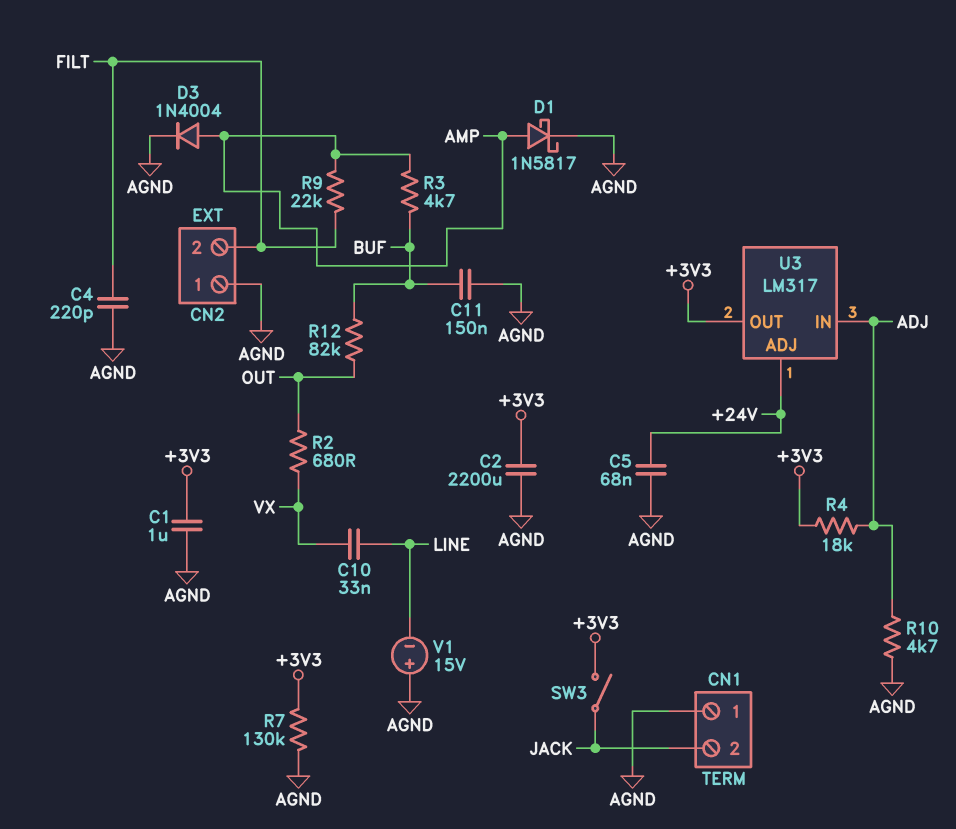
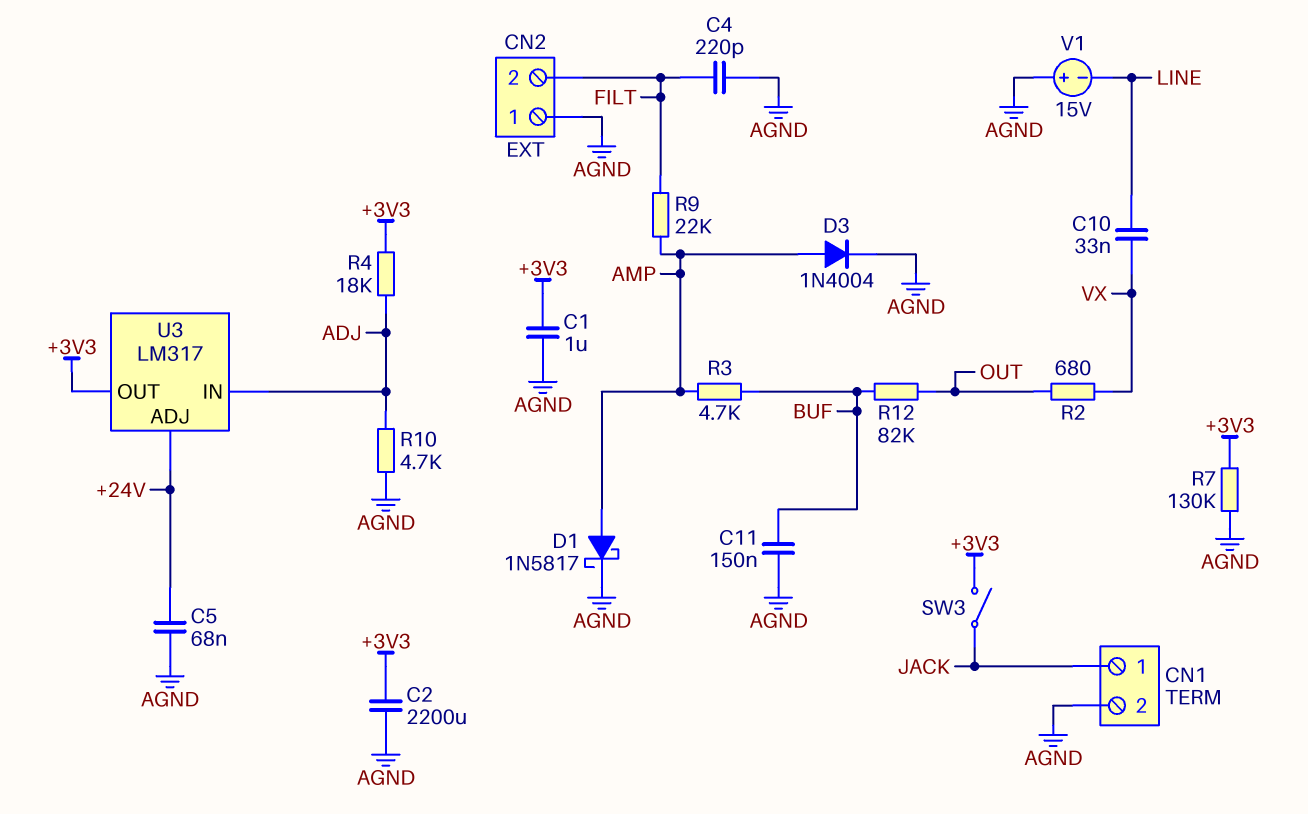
CN1 pin 1: AGND -> JACK
CN1 pin 2: JACK -> AGND

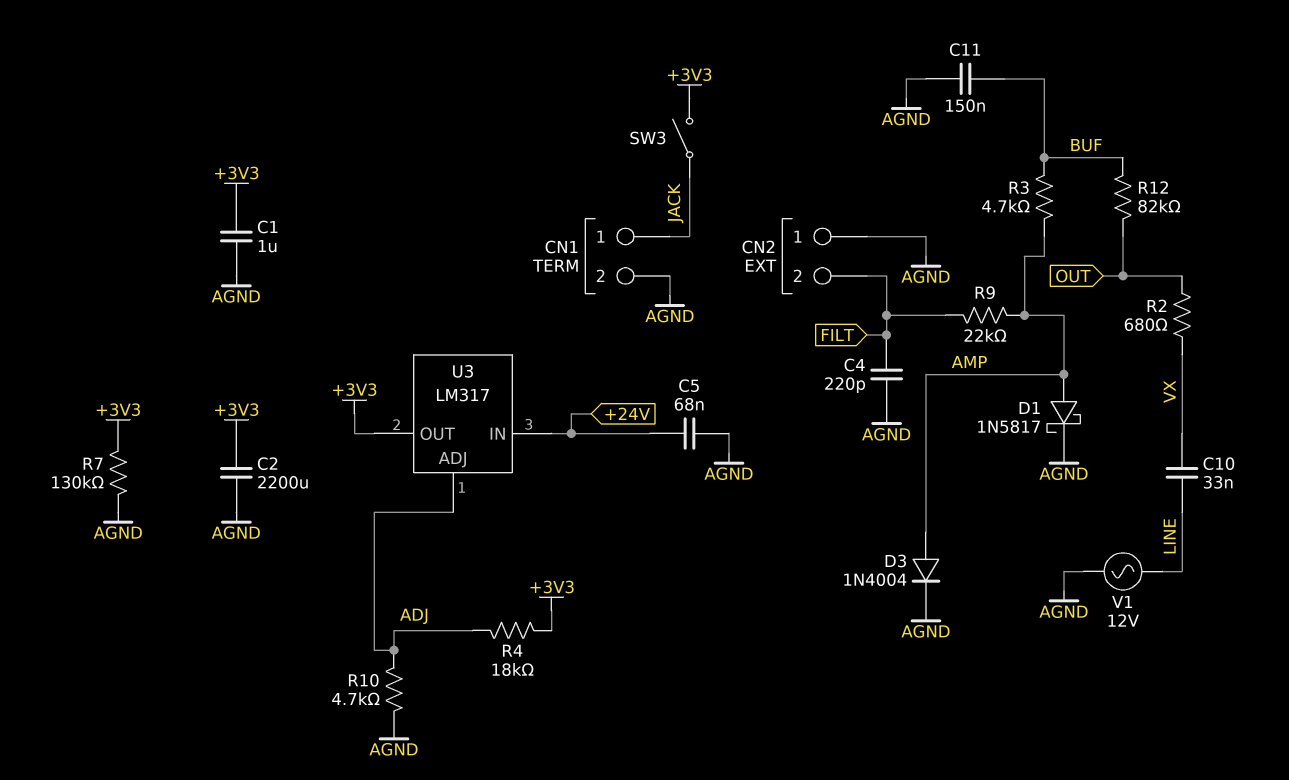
U3 pin ADJ: +24V -> ADJ
U3 pin IN: ADJ -> +24V
V1: 15V (plus AGND, minus LINE) -> AC 12V (AGND, LINE)

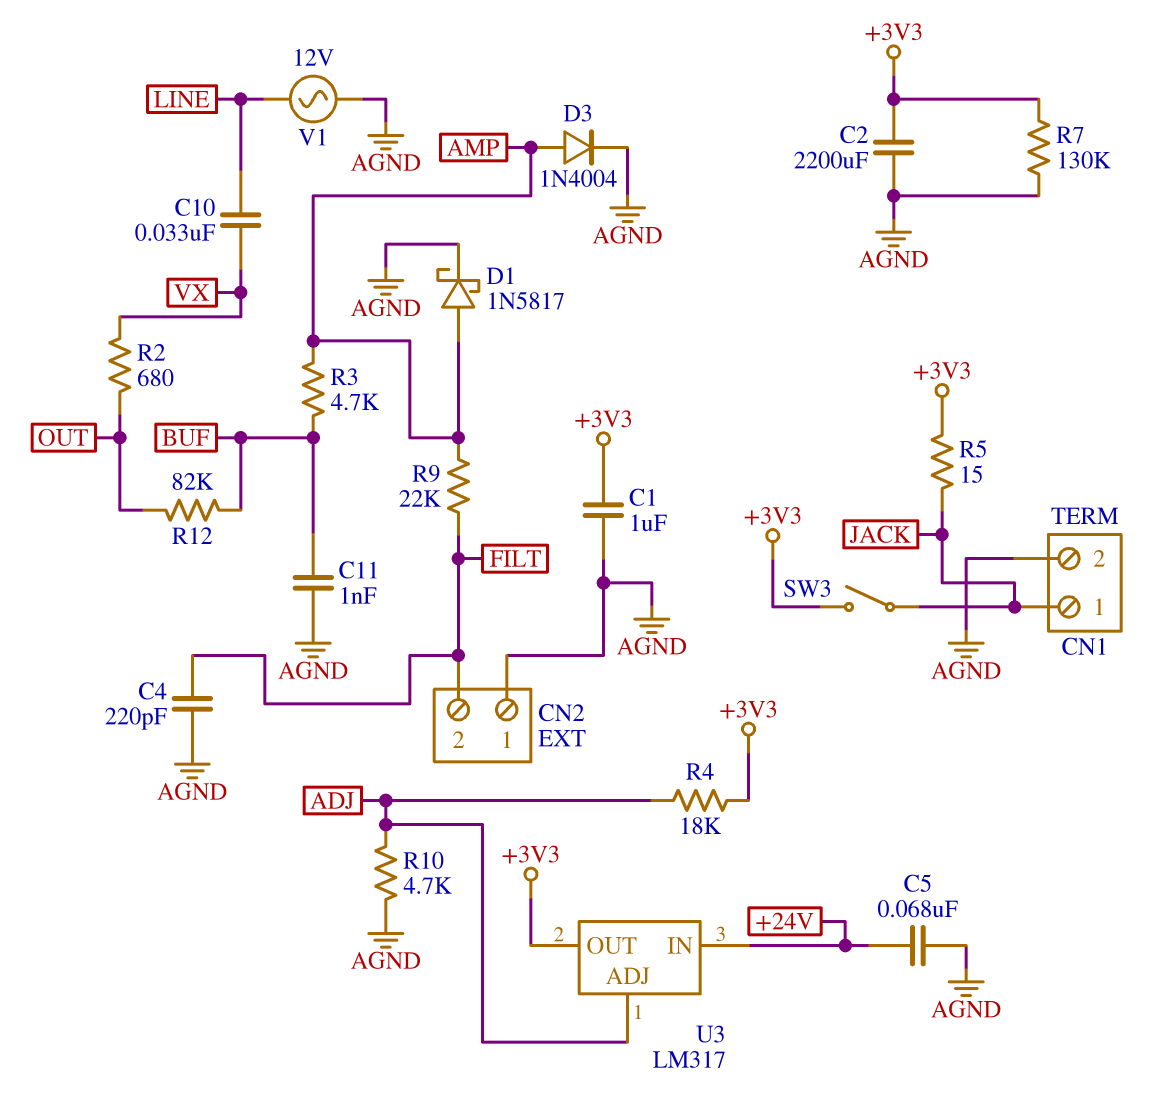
C11: 150nF (AGND, BUF) -> 1nF (AGND, BUF)
R5: none -> 15 (+3V3, JACK)

